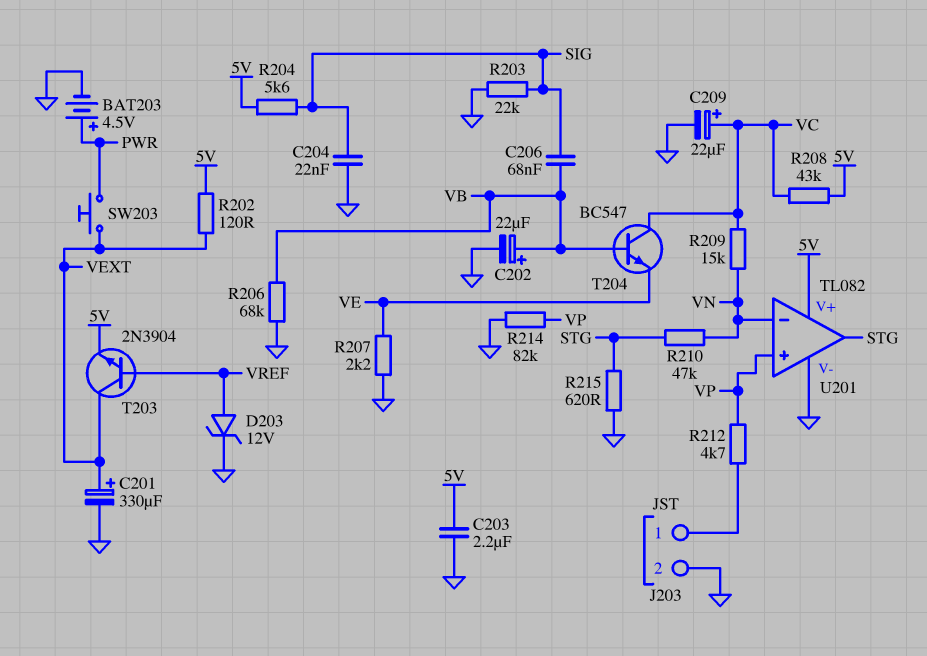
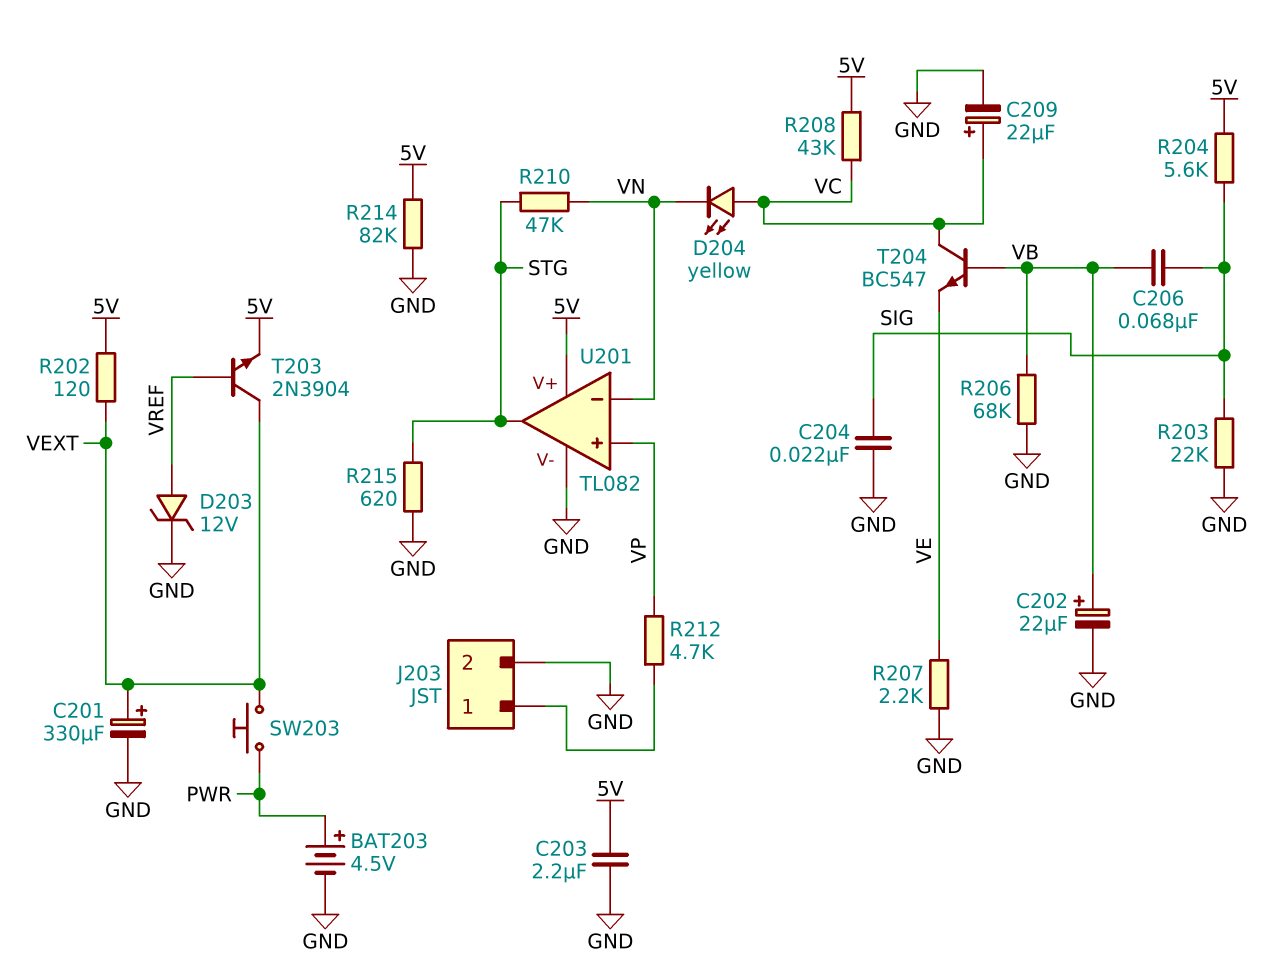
D204: none -> LED yellow (A VC, K VN)
R209: 15k (VC, VN) -> none
R214: 82k (GND, VP) -> 82k (5V, GND)

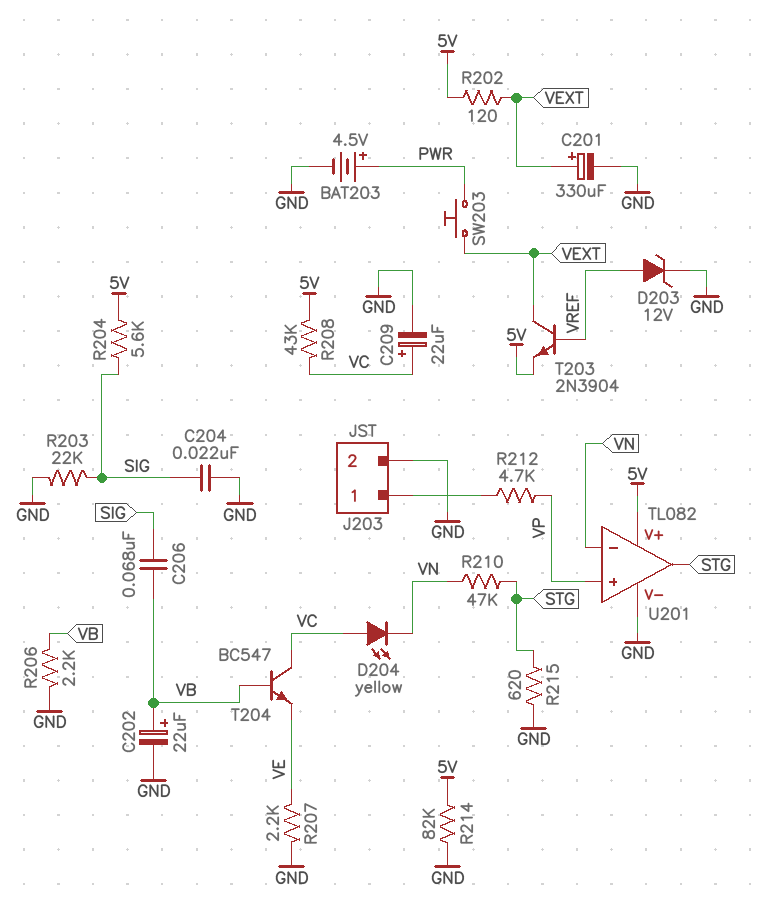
C203: 2.2uF (5V, GND) -> none
R206: 68k (GND, VB) -> 2.2k (GND, VB)

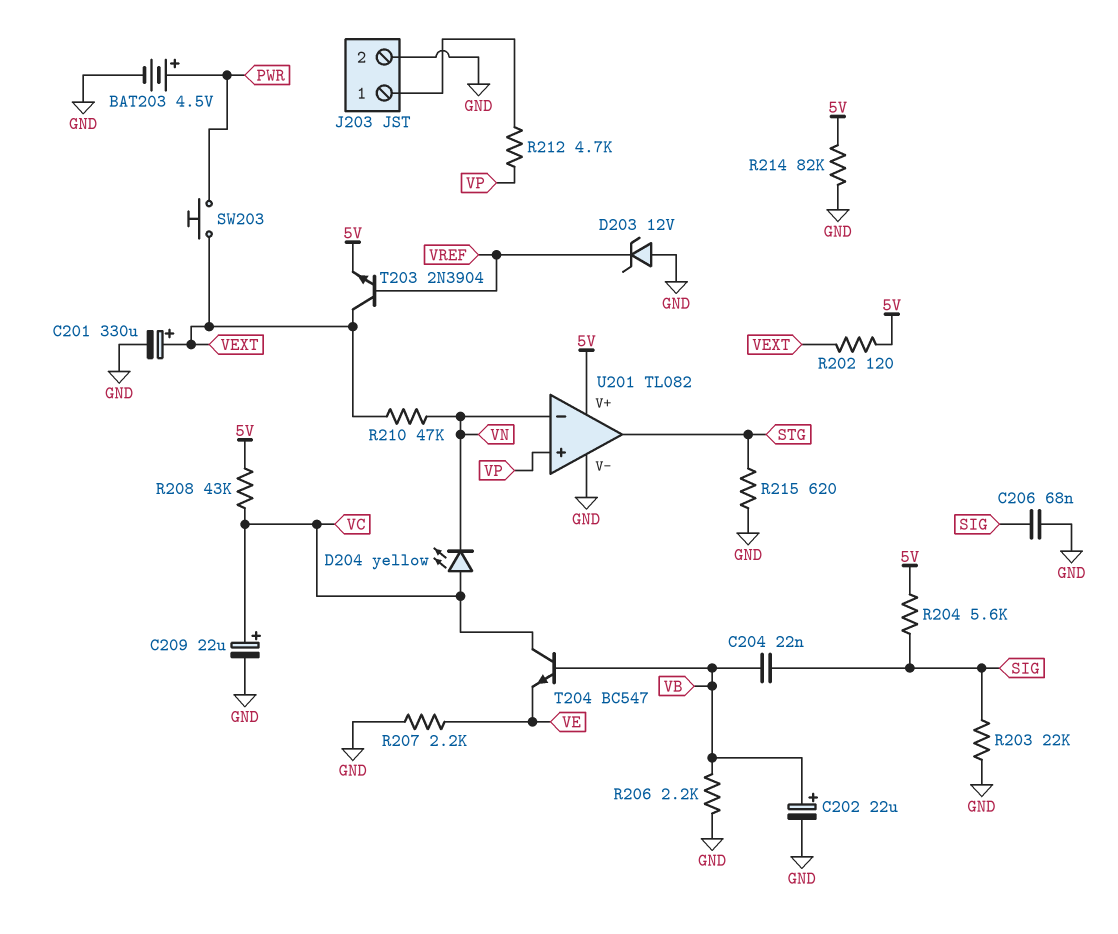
C204: 22nF (GND, SIG) -> 22nF (SIG, VB)
C206: 68nF (SIG, VB) -> 68nF (GND, SIG)
D203: zener 12V (A VREF, K GND) -> zener 12V (A GND, K VREF)
R210: 47k (STG, VN) -> 47k (VEXT, VN)

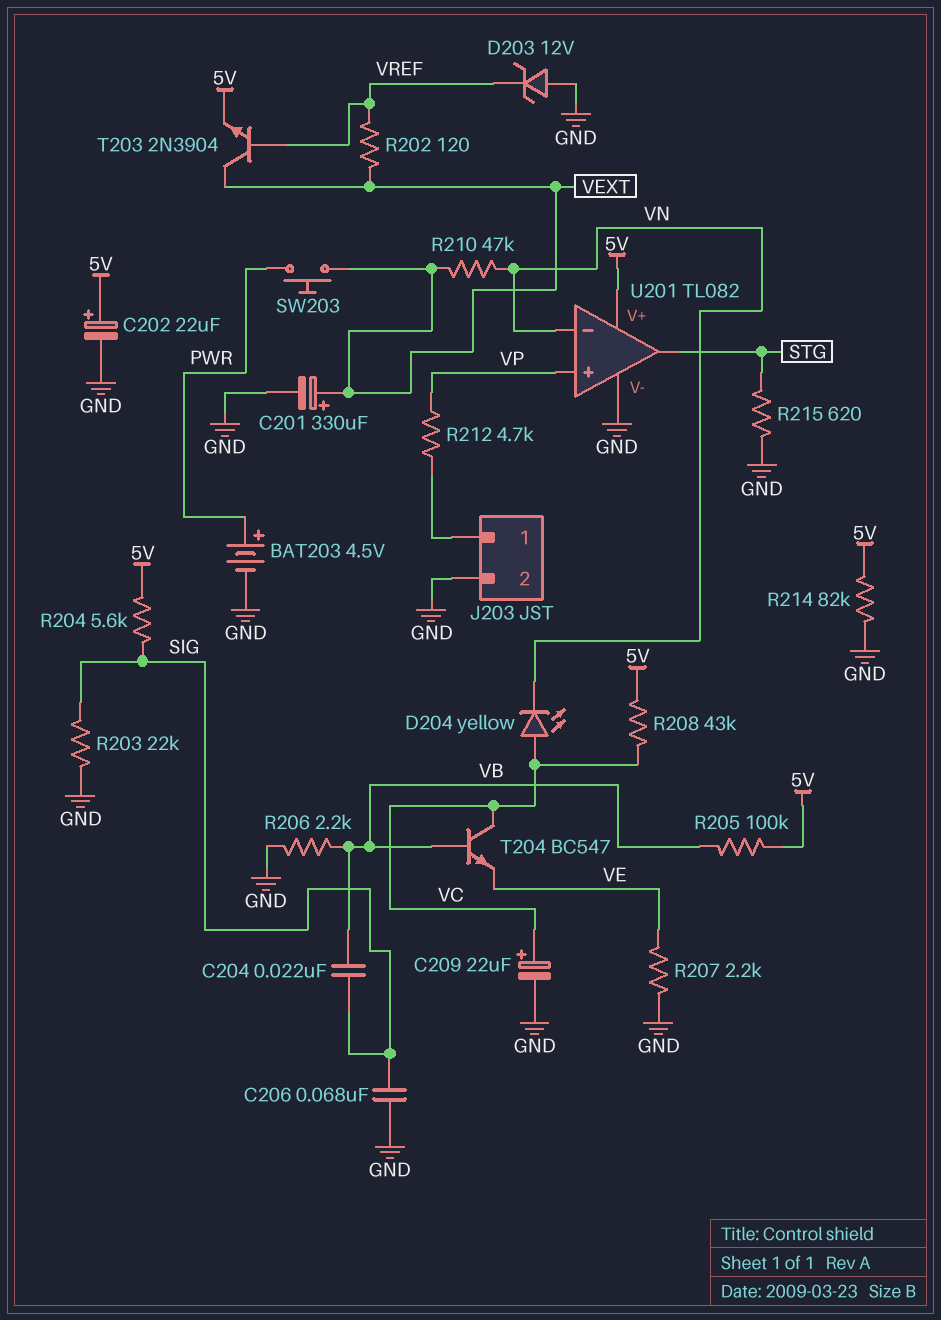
C202: 22uF (plus VB, minus GND) -> 22uF (plus 5V, minus GND)
R202: 120 (5V, VEXT) -> 120 (VEXT, VREF)
R205: none -> 100k (5V, VB)

